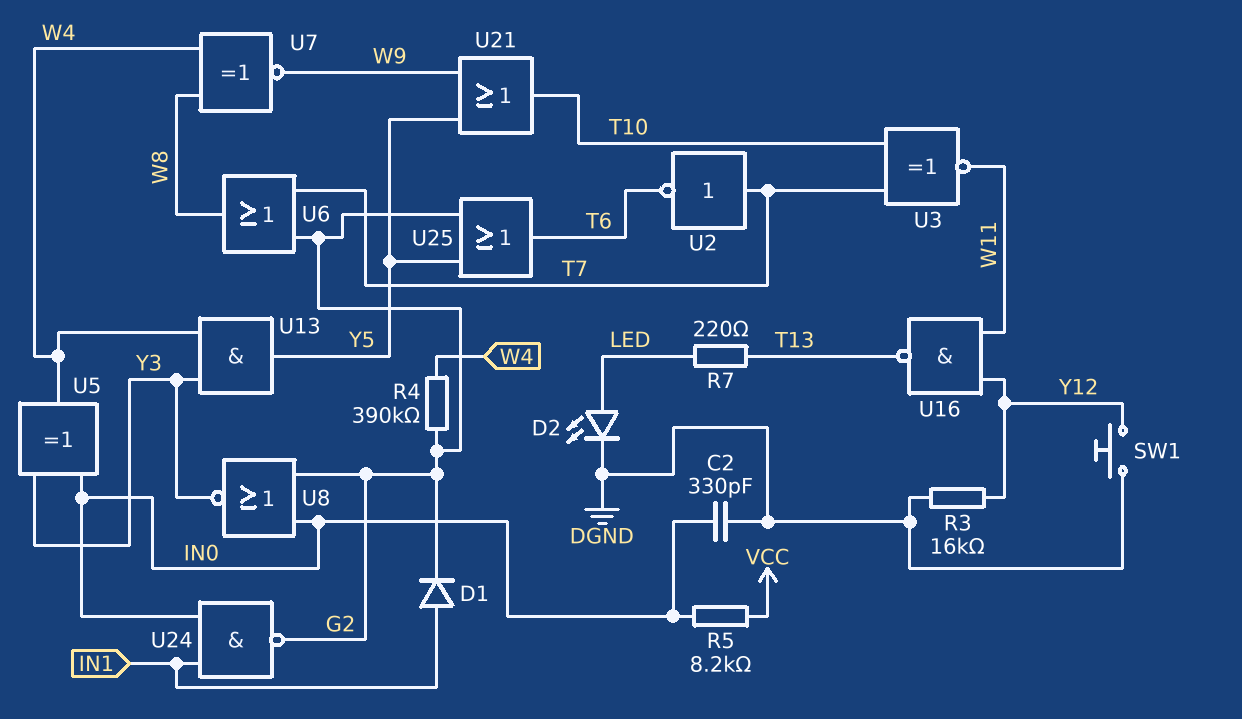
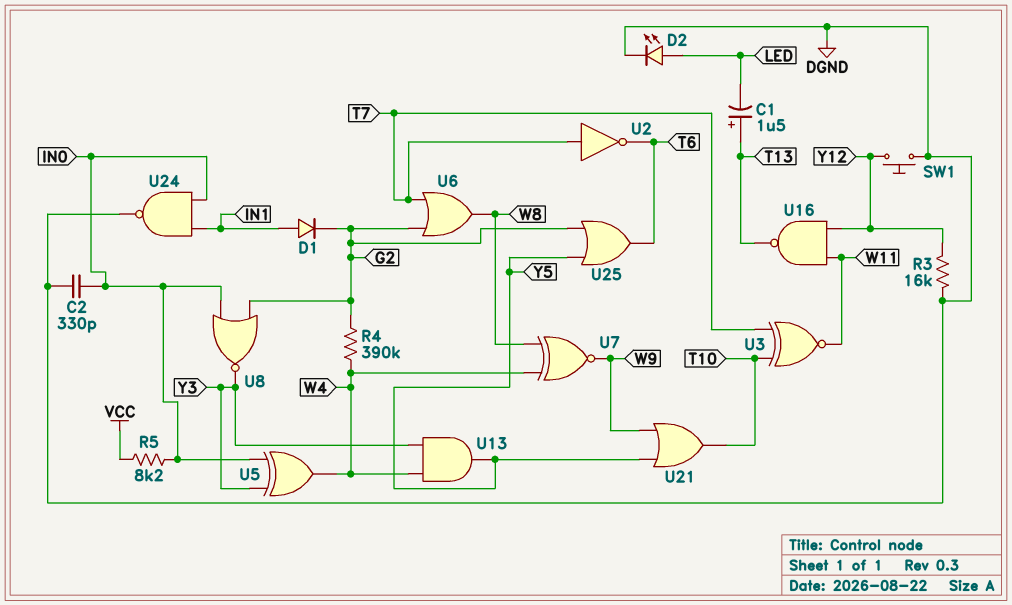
C1: none -> 1.5uF (plus T13, minus LED)
R7: 220 (LED, T13) -> none
U24: NAND (in IN0, in IN1, out G2) -> NAND (in IN0, in IN1, out DGND)

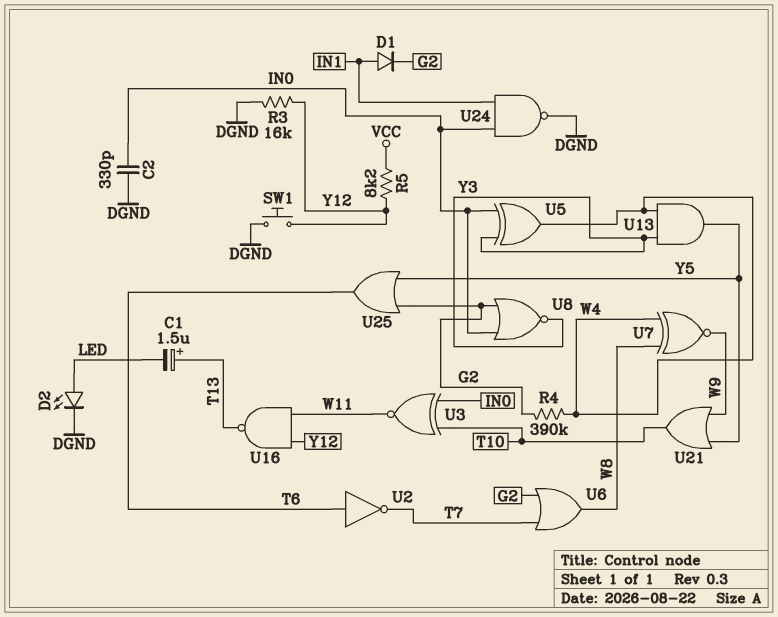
R5: 8.2k (IN0, VCC) -> 8.2k (VCC, Y12)
U2: NOT (in T7, out T6) -> NOT (in T6, out T7)
U3: XNOR (in T7, in T10, out W11) -> XNOR (in IN0, in T10, out W11)

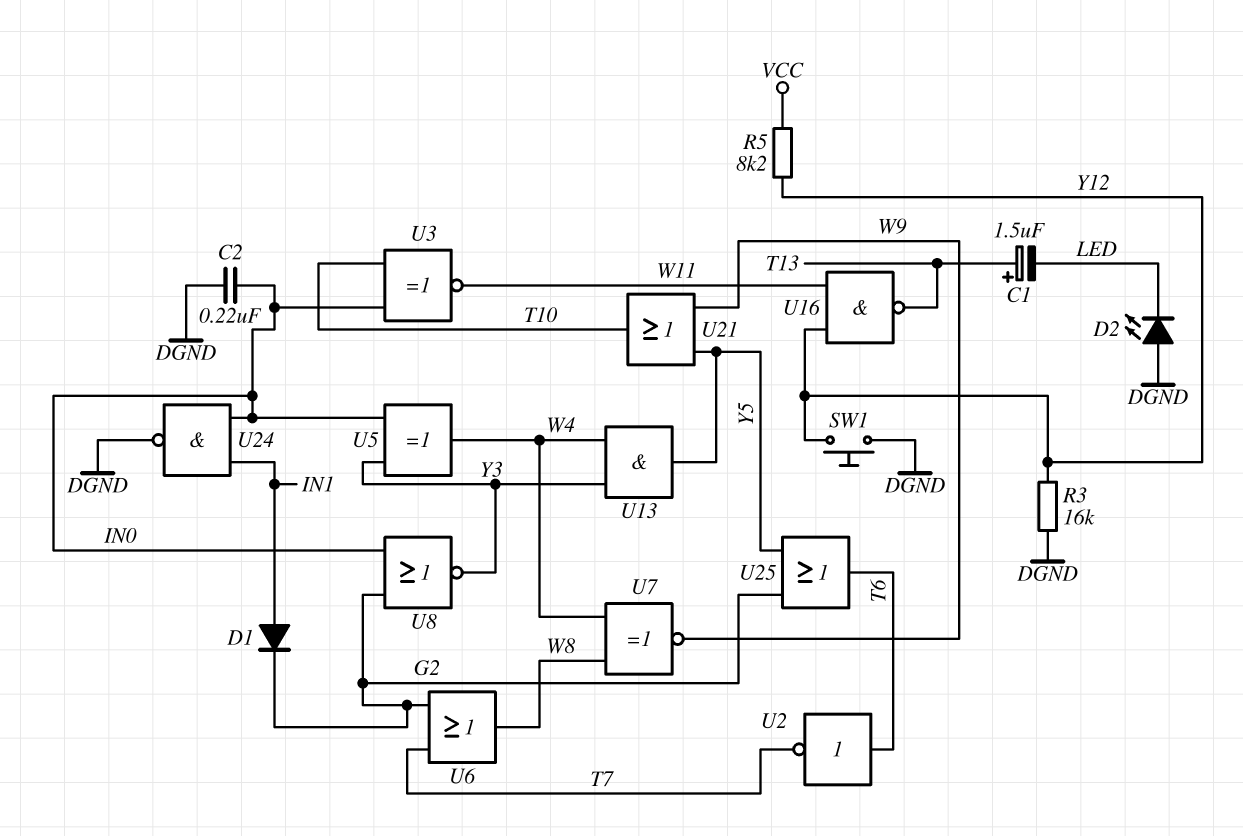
C2: 330pF (DGND, IN0) -> 220nF (DGND, IN0)
D2: LED (A LED, K DGND) -> LED (A DGND, K LED)
R4: 390k (G2, W4) -> none

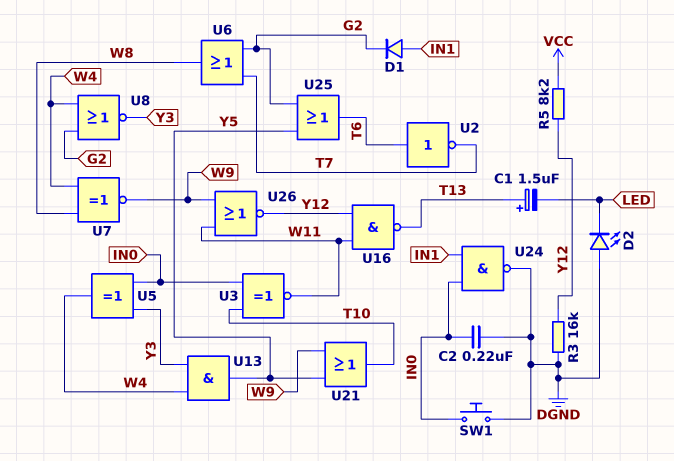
SW1: button (DGND, Y12) -> button (DGND, IN0)
U8: NOR (in G2, in IN0, out Y3) -> NOR (in G2, in W4, out Y3)
U26: none -> NOR (in W9, in W11, out Y12)

